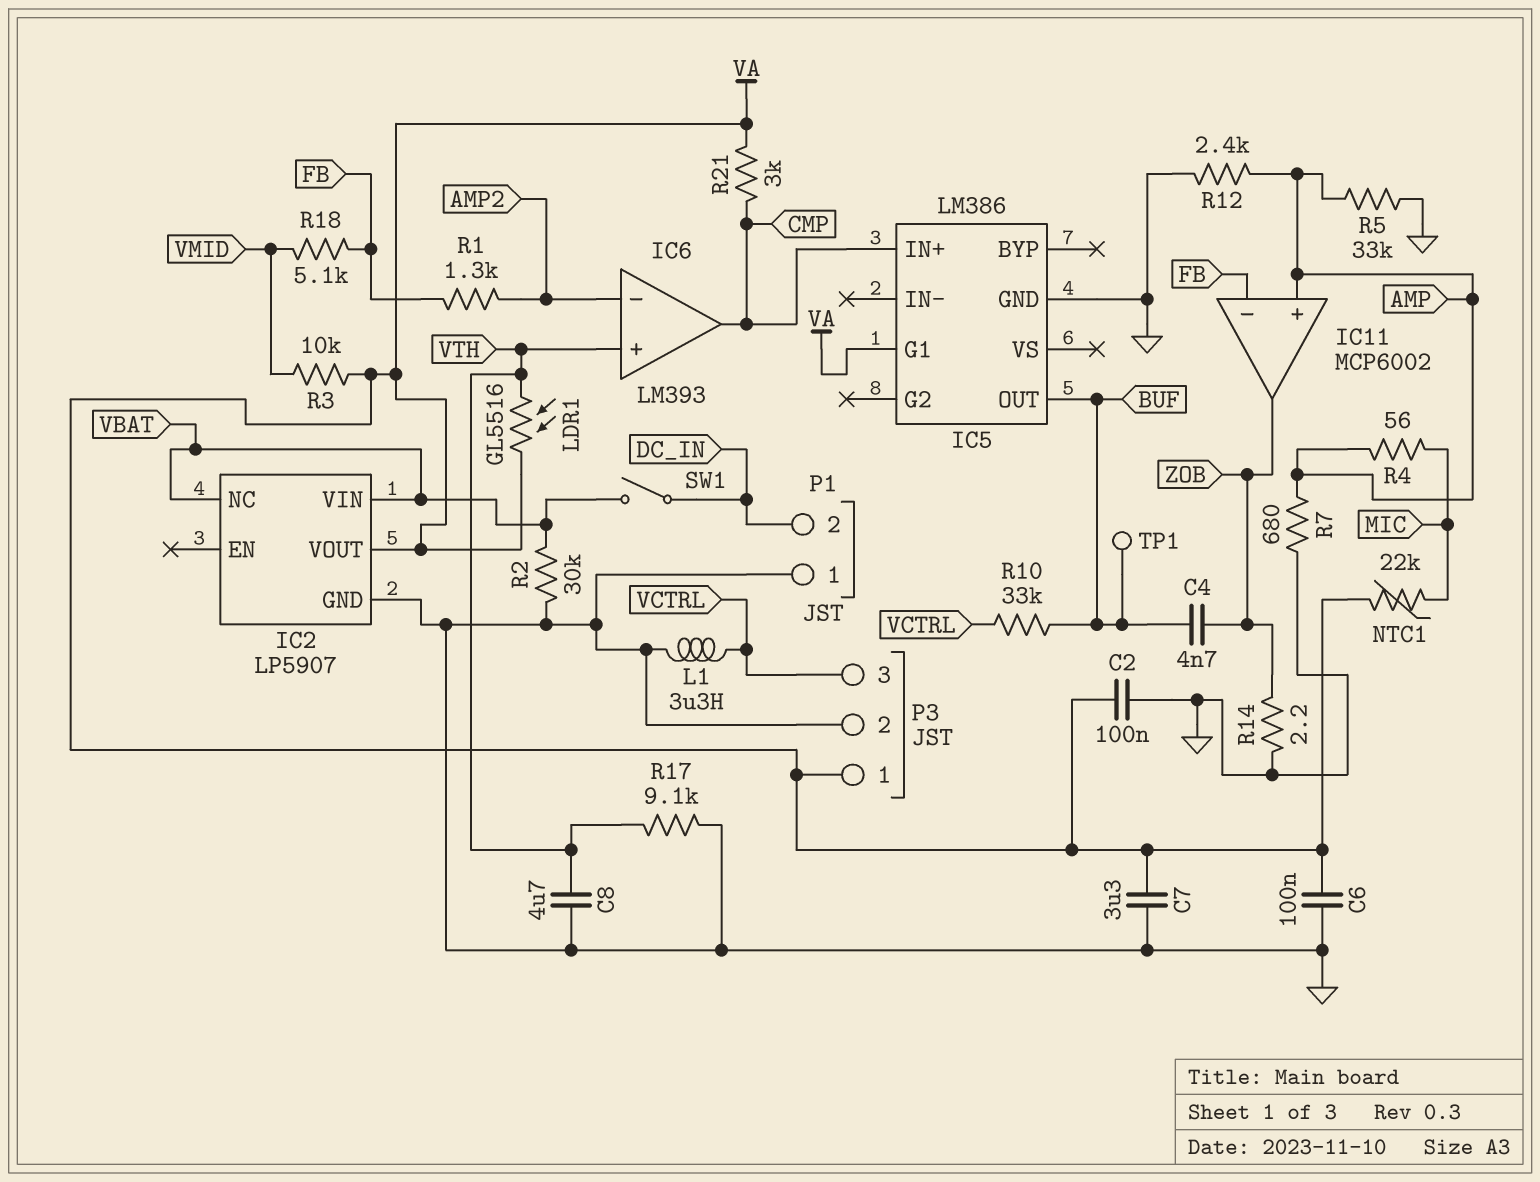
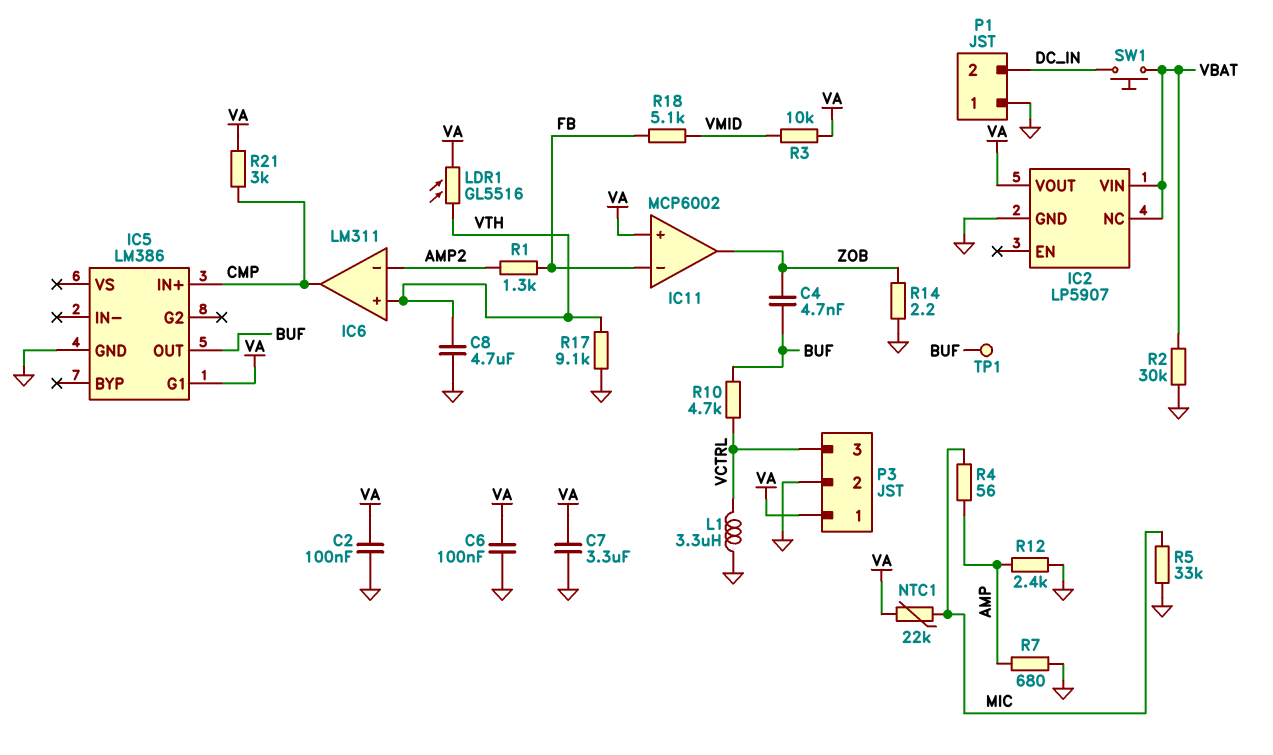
IC6: LM393 -> LM311
IC11 pin in+: AMP -> VA
R5: 33k (AMP, GND) -> 33k (GND, MIC)
R10: 33k (BUF, VCTRL) -> 4.7k (BUF, VCTRL)
SW1: switch (DC_IN, VBAT) -> button (DC_IN, VBAT)

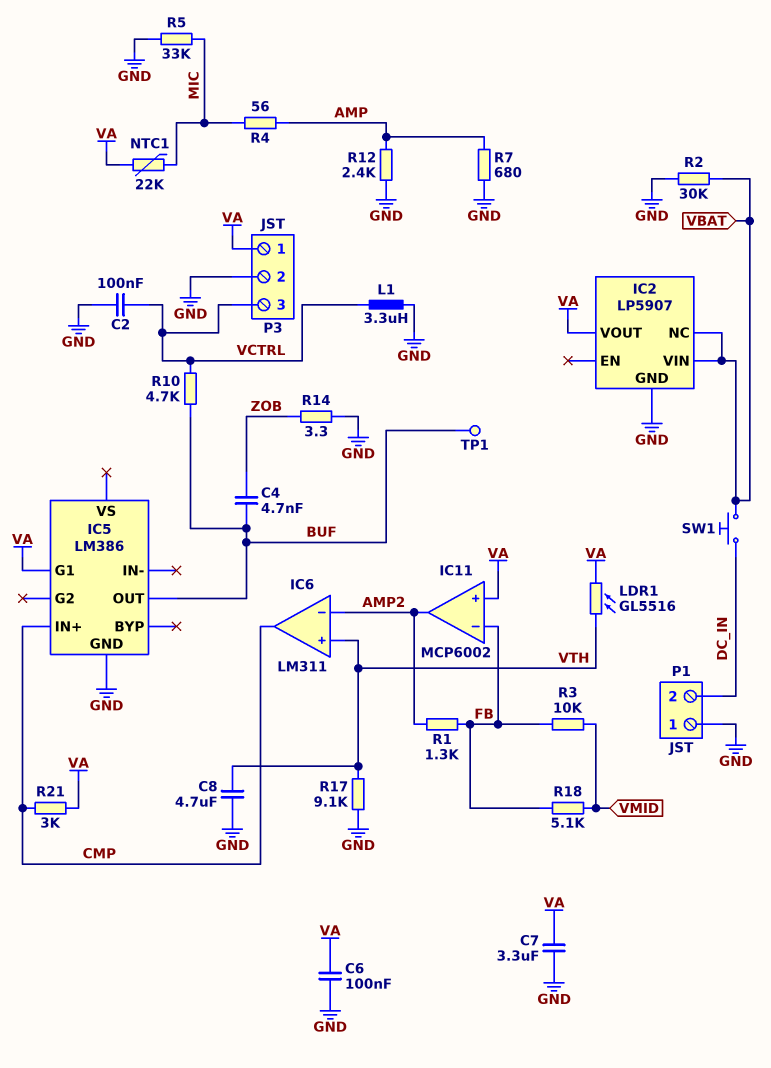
C2: 100nF (GND, VA) -> 100nF (GND, VCTRL)
IC11 pin out: ZOB -> AMP2
R3: 10k (VA, VMID) -> 10k (FB, VMID)
R14: 2.2 (GND, ZOB) -> 3.3 (GND, ZOB)

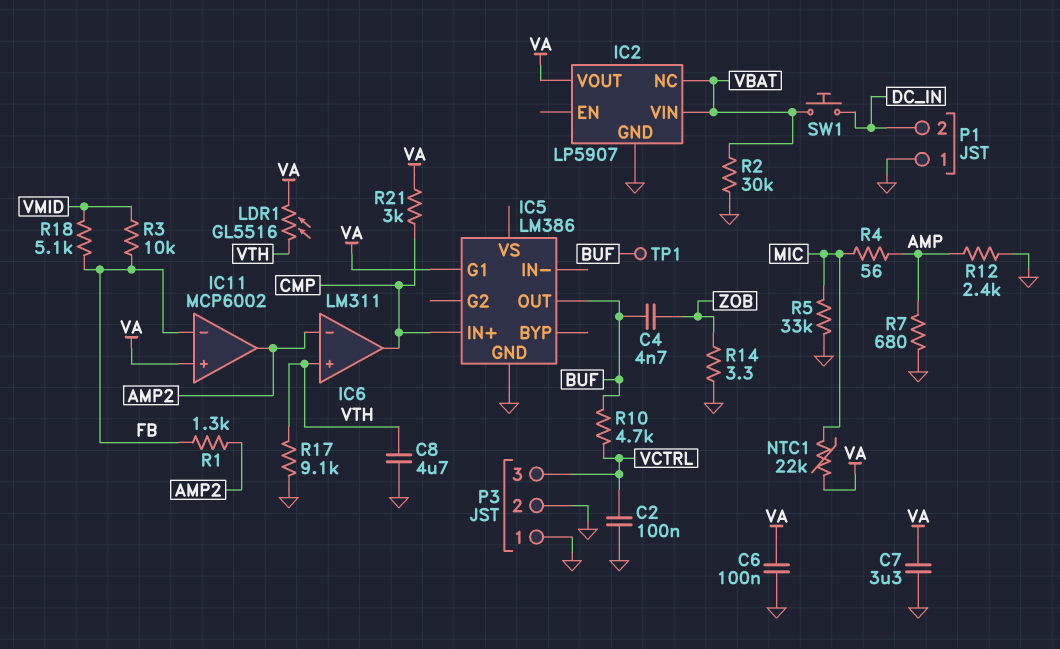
L1: 3.3uH (GND, VCTRL) -> none
P3 pin 1: VA -> GND

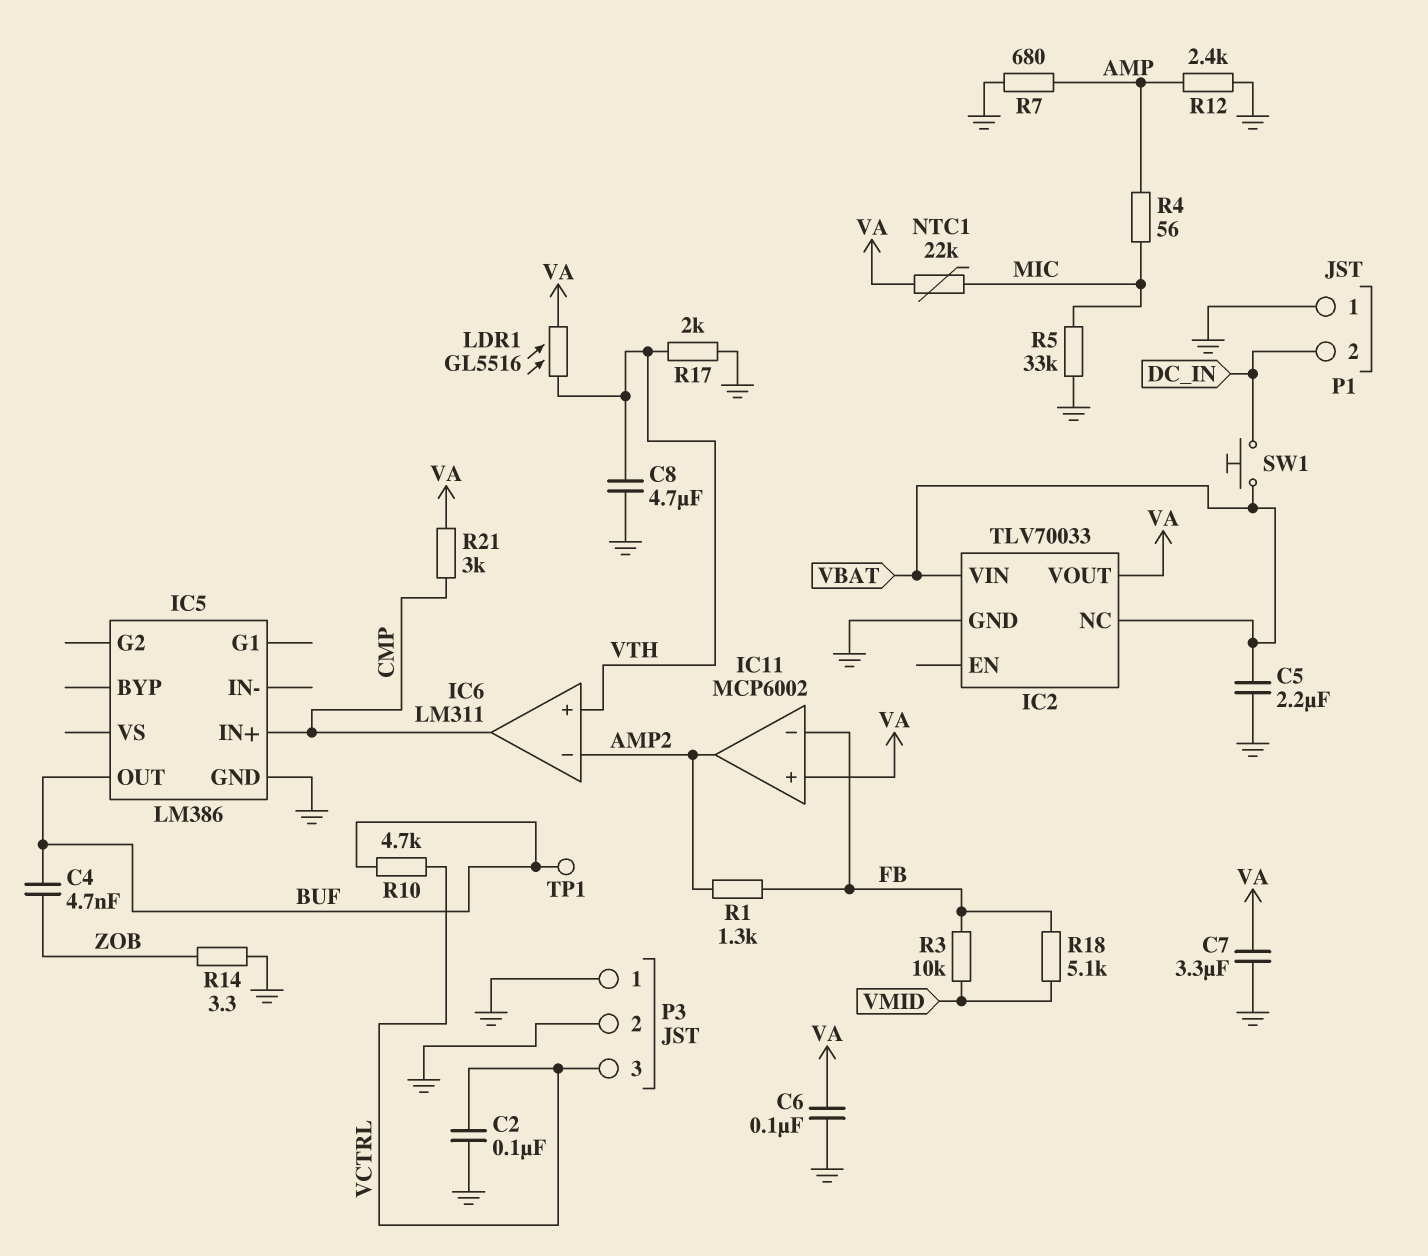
C5: none -> 2.2uF (GND, VBAT)
IC2: LP5907 -> TLV70033
IC5 pin G1: VA -> none
R2: 30k (GND, VBAT) -> none
R17: 9.1k (GND, VTH) -> 2k (GND, VTH)

